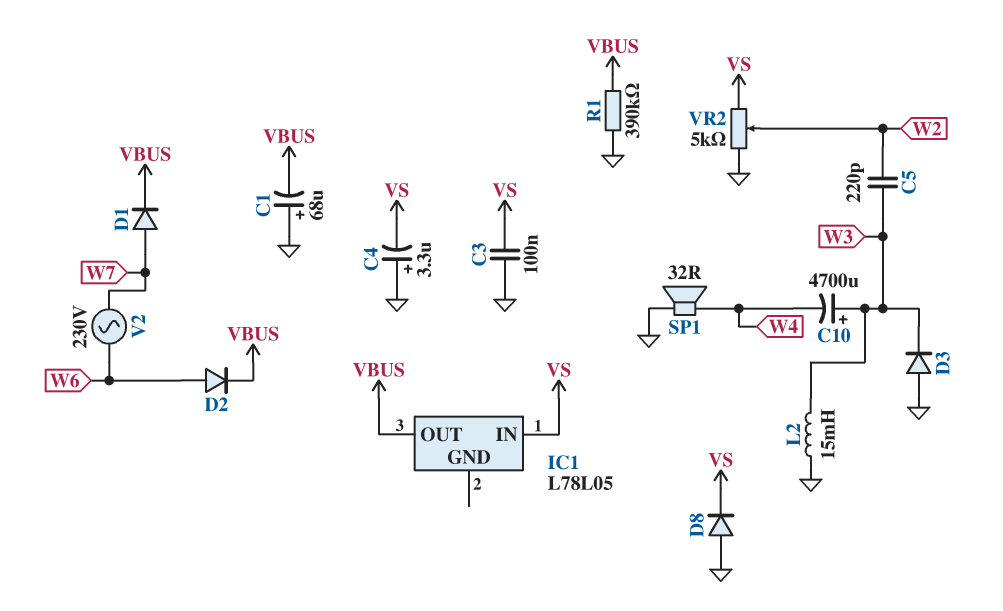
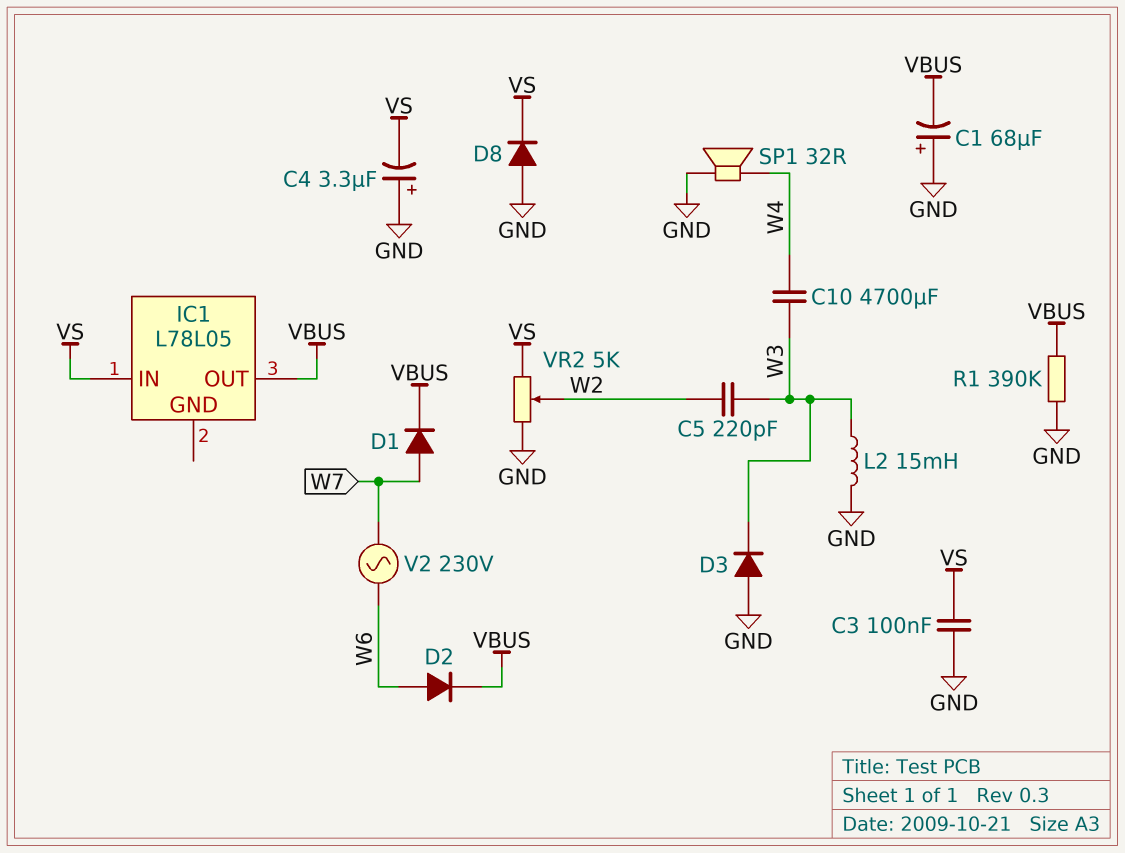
C10: 4700uF (plus W3, minus W4) -> 4700uF (W3, W4)

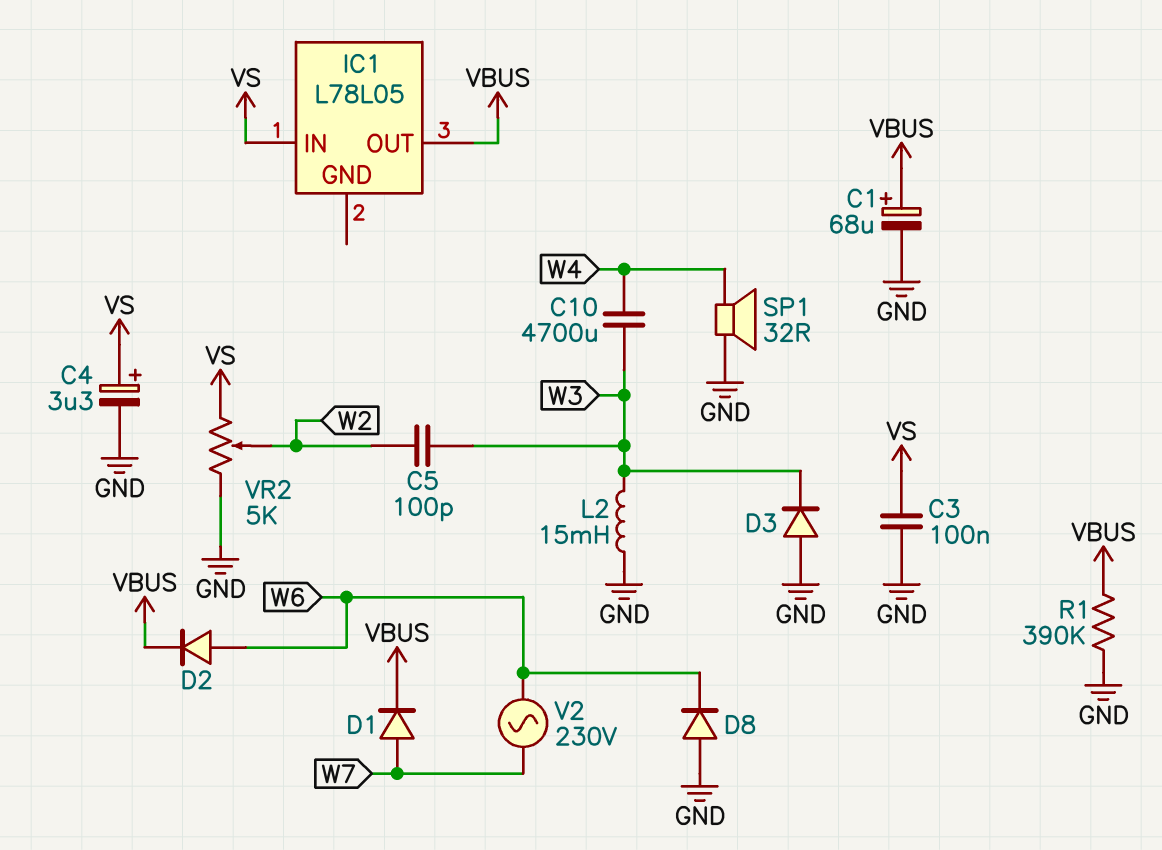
C1: 68uF (plus GND, minus VBUS) -> 68uF (plus VBUS, minus GND)
C4: 3.3uF (plus GND, minus VS) -> 3.3uF (plus VS, minus GND)
C5: 220pF (W2, W3) -> 100pF (W2, W3)
D8: diode (A GND, K VS) -> diode (A GND, K W6)

